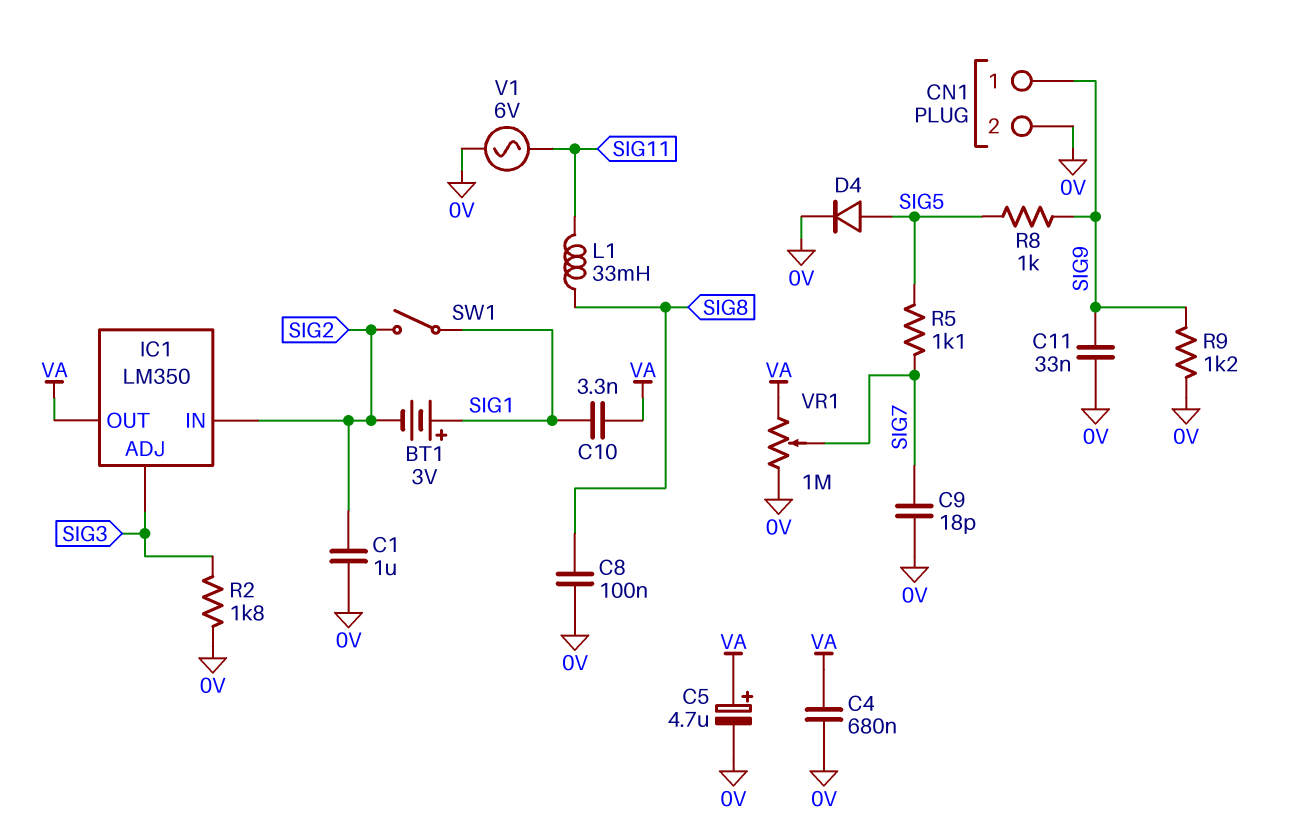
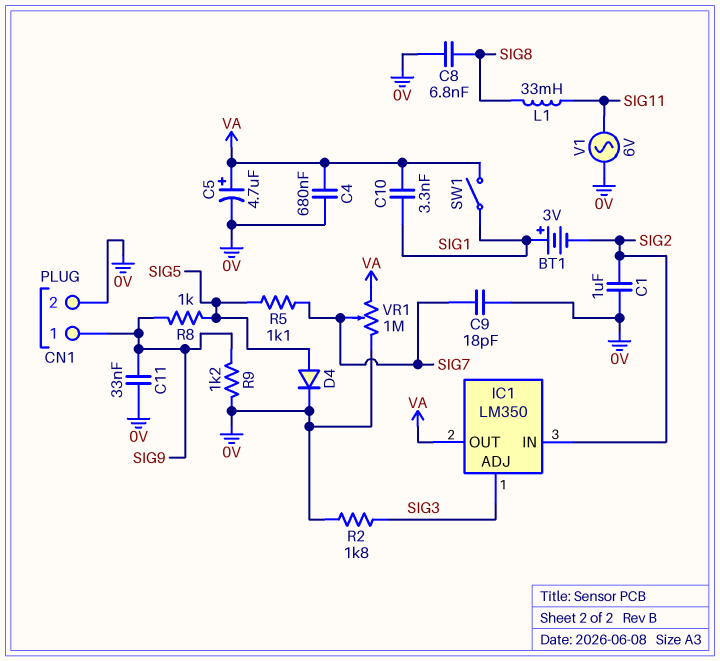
C8: 100nF (0V, SIG8) -> 6.8nF (0V, SIG8)
SW1: switch (SIG1, SIG2) -> switch (SIG1, VA)

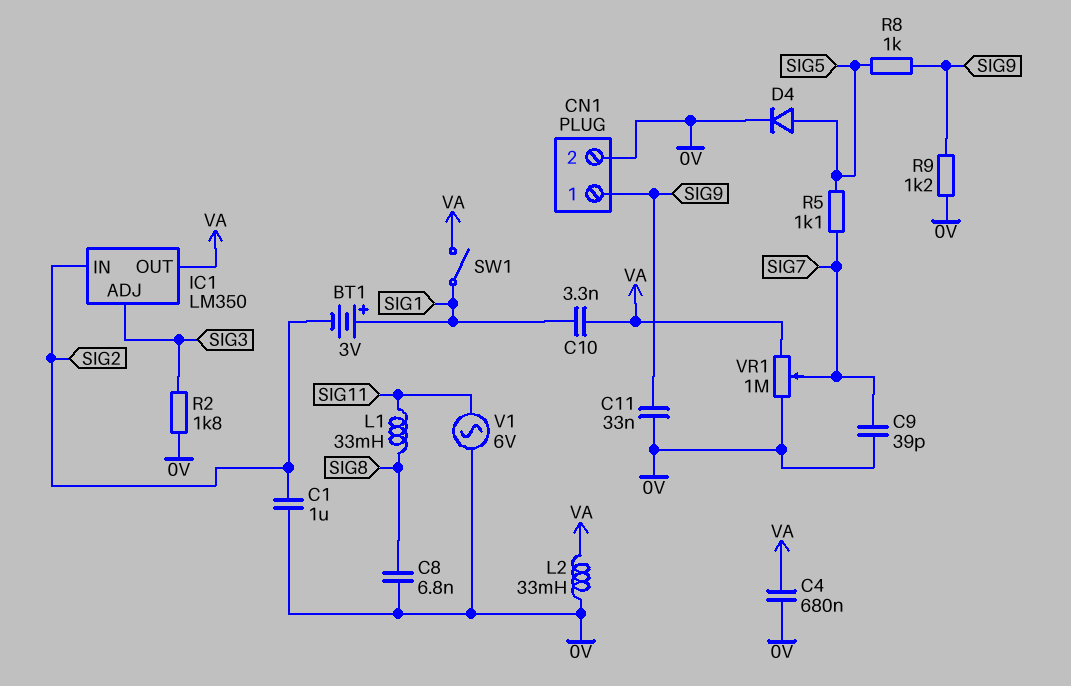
C5: 4.7uF (plus VA, minus 0V) -> none
C9: 18pF (0V, SIG7) -> 39pF (0V, SIG7)
L2: none -> 33mH (0V, VA)

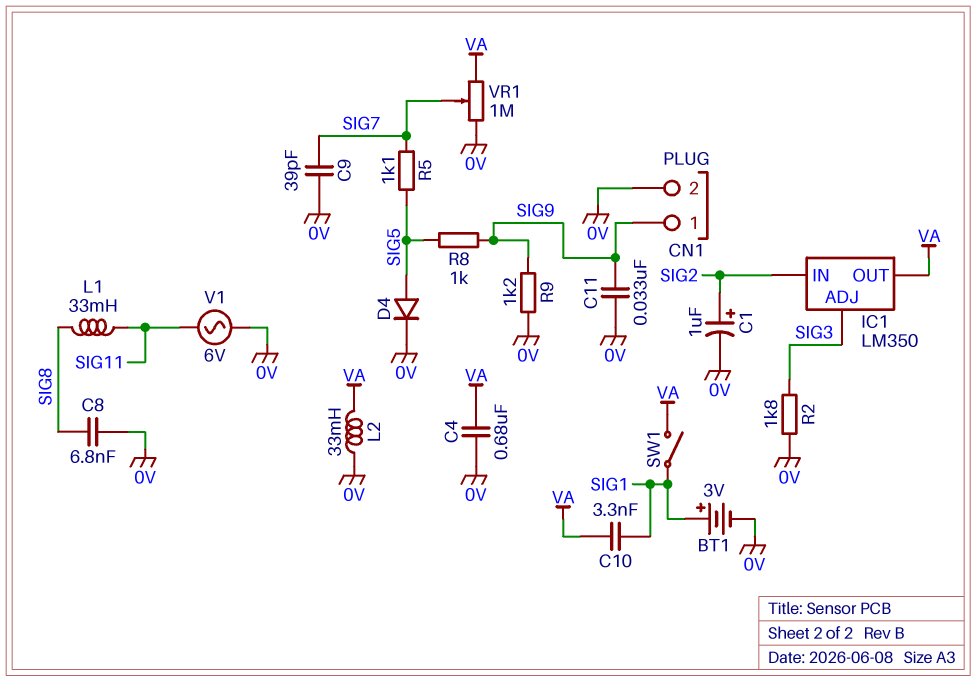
BT1: 3V (plus SIG1, minus SIG2) -> 3V (plus SIG1, minus 0V)
C1: 1uF (0V, SIG2) -> 1uF (plus SIG2, minus 0V)

